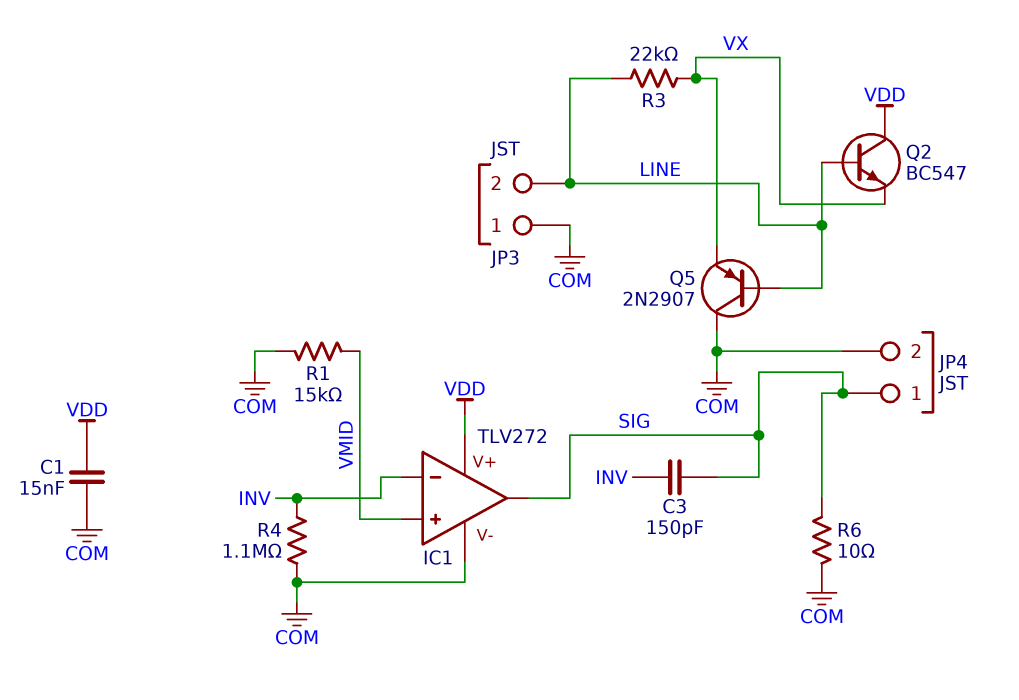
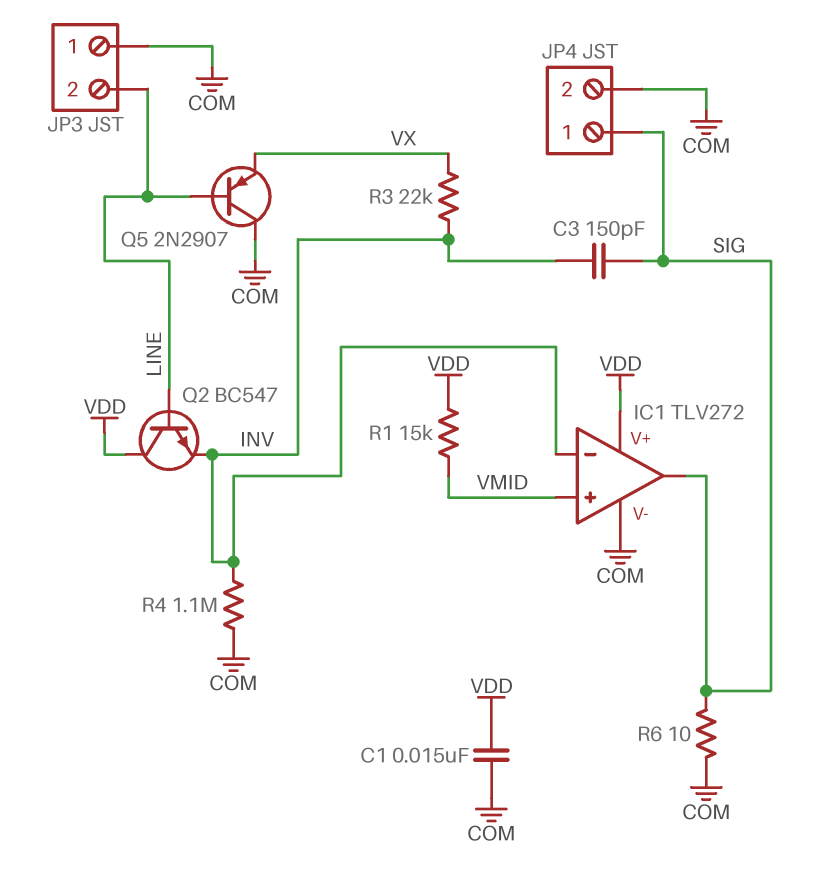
Q2: NPN BC547 (B LINE, C VDD, E VX) -> NPN BC547 (B LINE, C VDD, E INV)
R1: 15k (COM, VMID) -> 15k (VDD, VMID)
R3: 22k (LINE, VX) -> 22k (INV, VX)

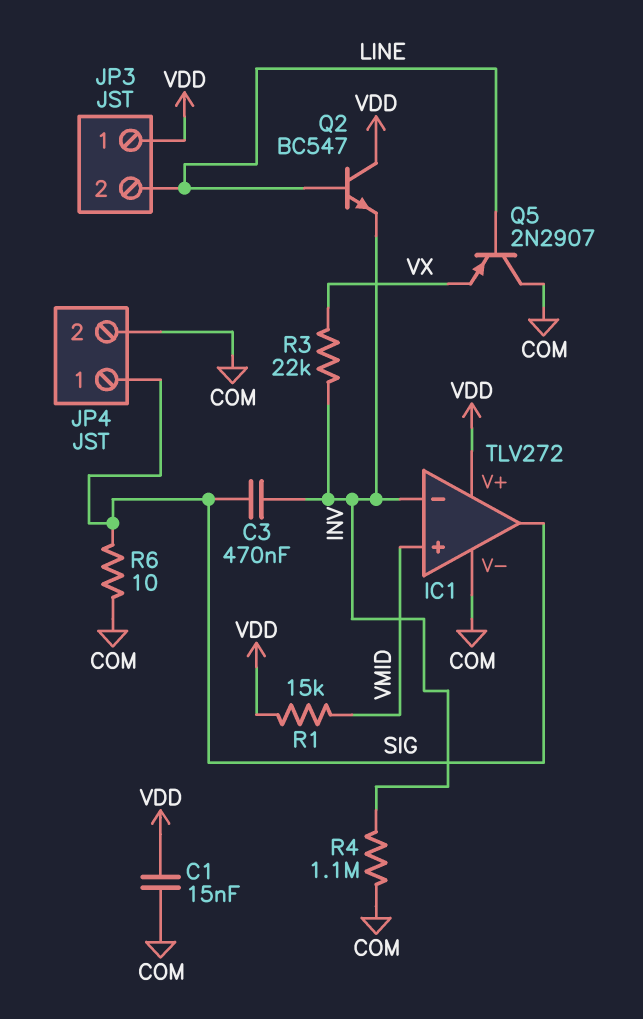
C3: 150pF (INV, SIG) -> 470nF (INV, SIG)
JP3 pin 1: COM -> VDD

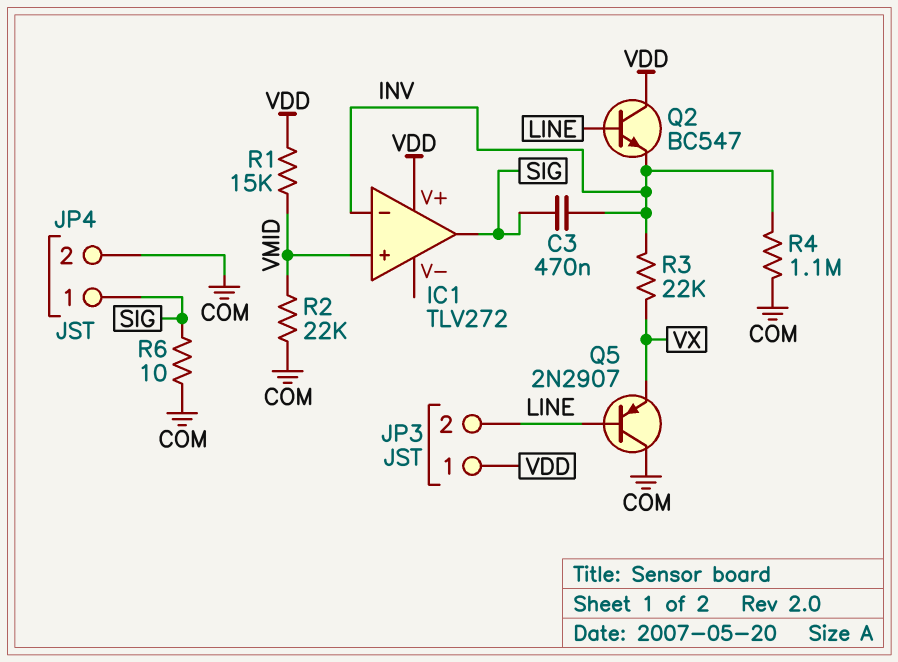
C1: 15nF (COM, VDD) -> none
IC1 pin V-: COM -> none
R2: none -> 22k (COM, VMID)

